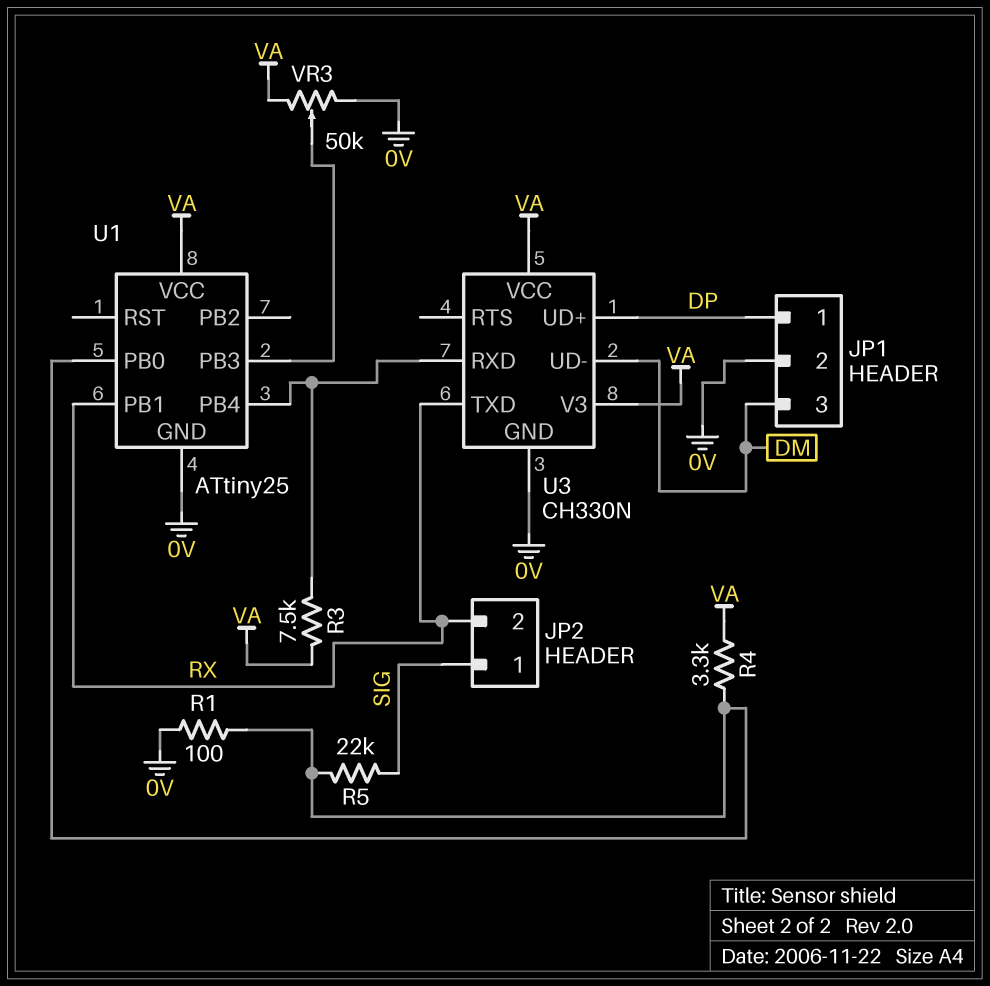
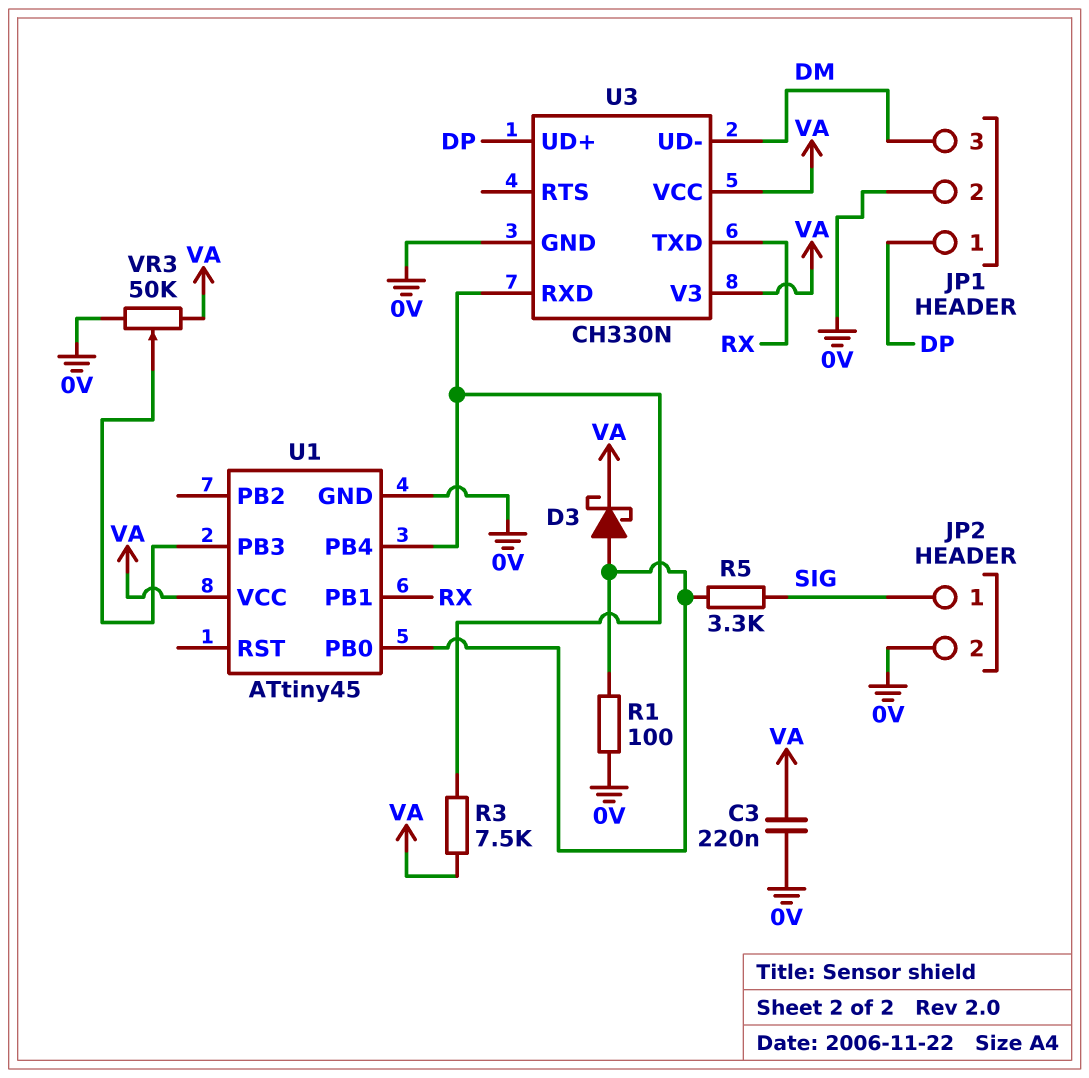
C3: none -> 220nF (0V, VA)
D3: none -> schottky (A U1/PB0, K VA)
JP2 pin 2: RX -> 0V
R4: 3.3k (U1/PB0, VA) -> none
R5: 22k (SIG, U1/PB0) -> 3.3k (SIG, U1/PB0)
U1: ATtiny25 -> ATtiny45

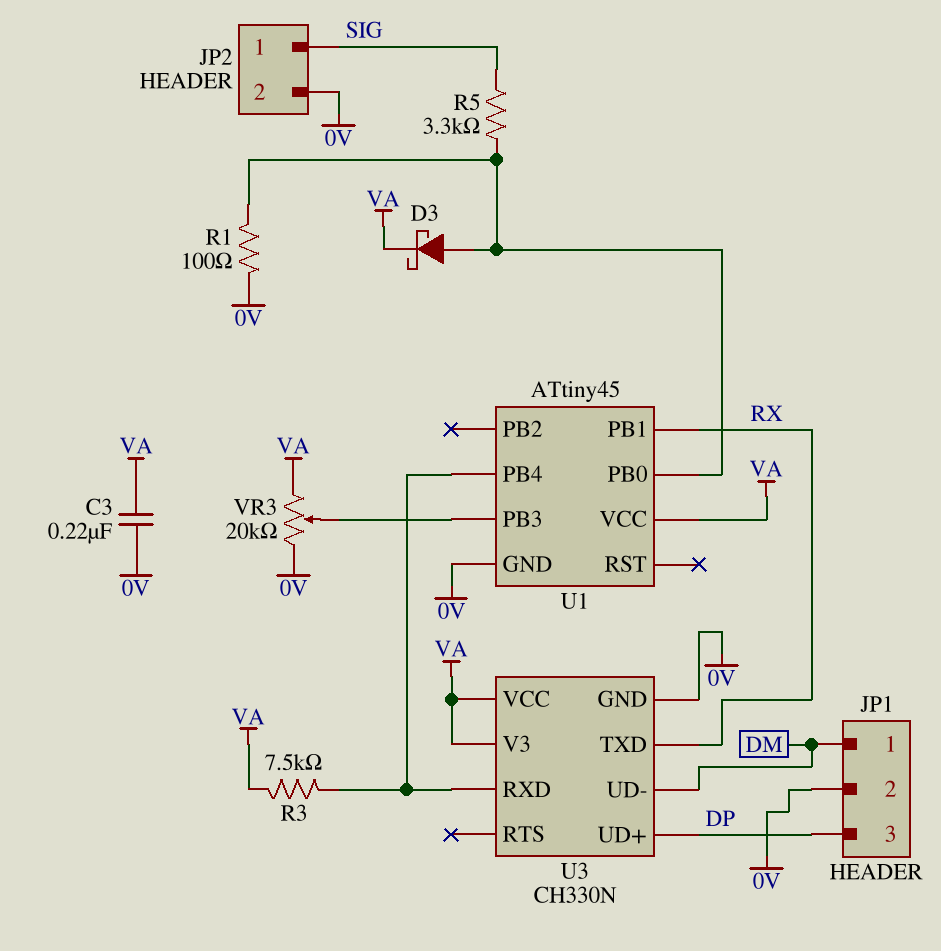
JP1 pin 1: DP -> DM
JP1 pin 3: DM -> DP
VR3: 50k (0V, VA, wiper U1/PB3) -> 20k (0V, VA, wiper U1/PB3)

